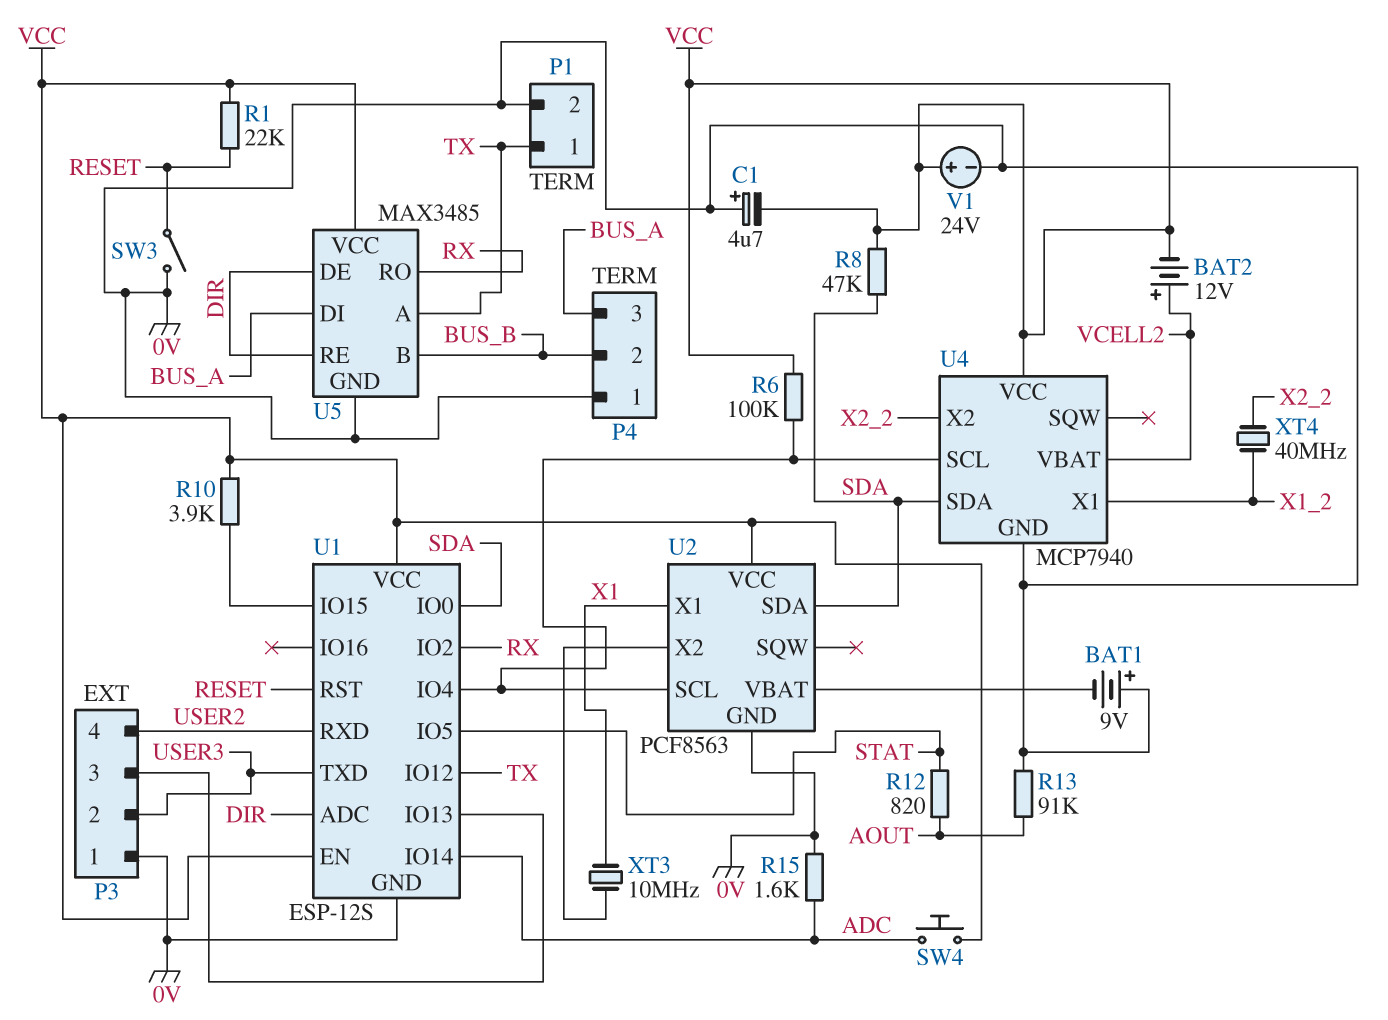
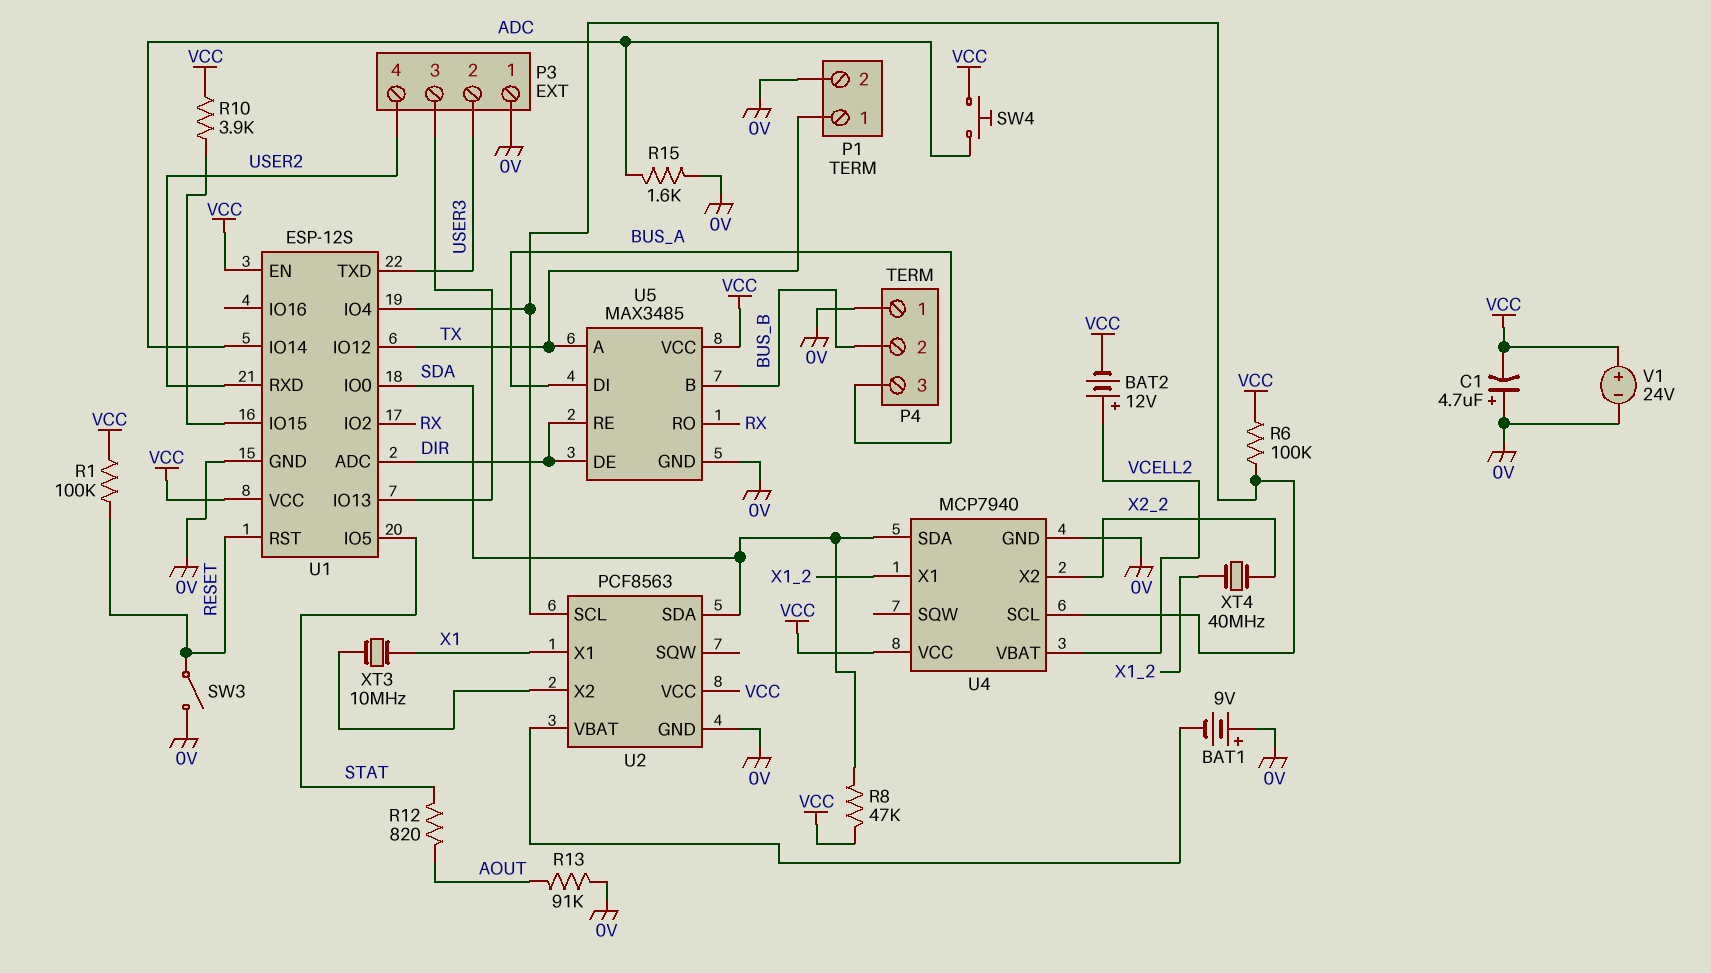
R1: 22k (RESET, VCC) -> 100k (RESET, VCC)

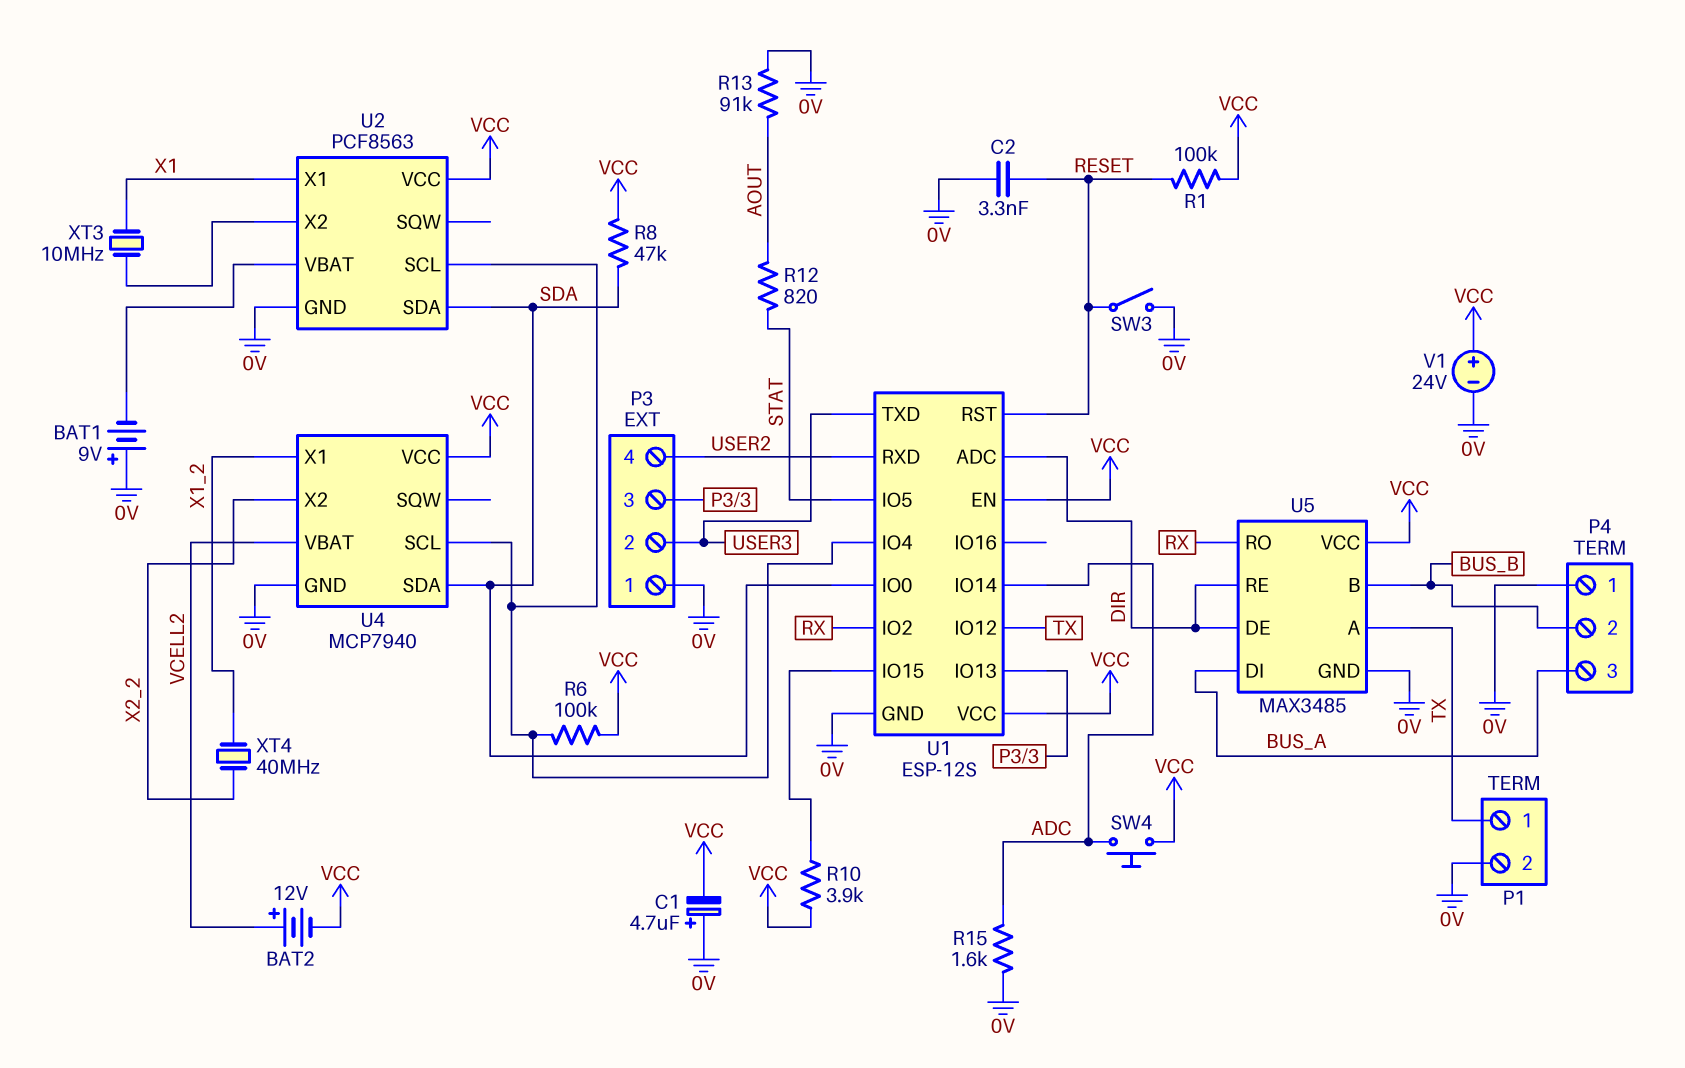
C2: none -> 3.3nF (0V, RESET)

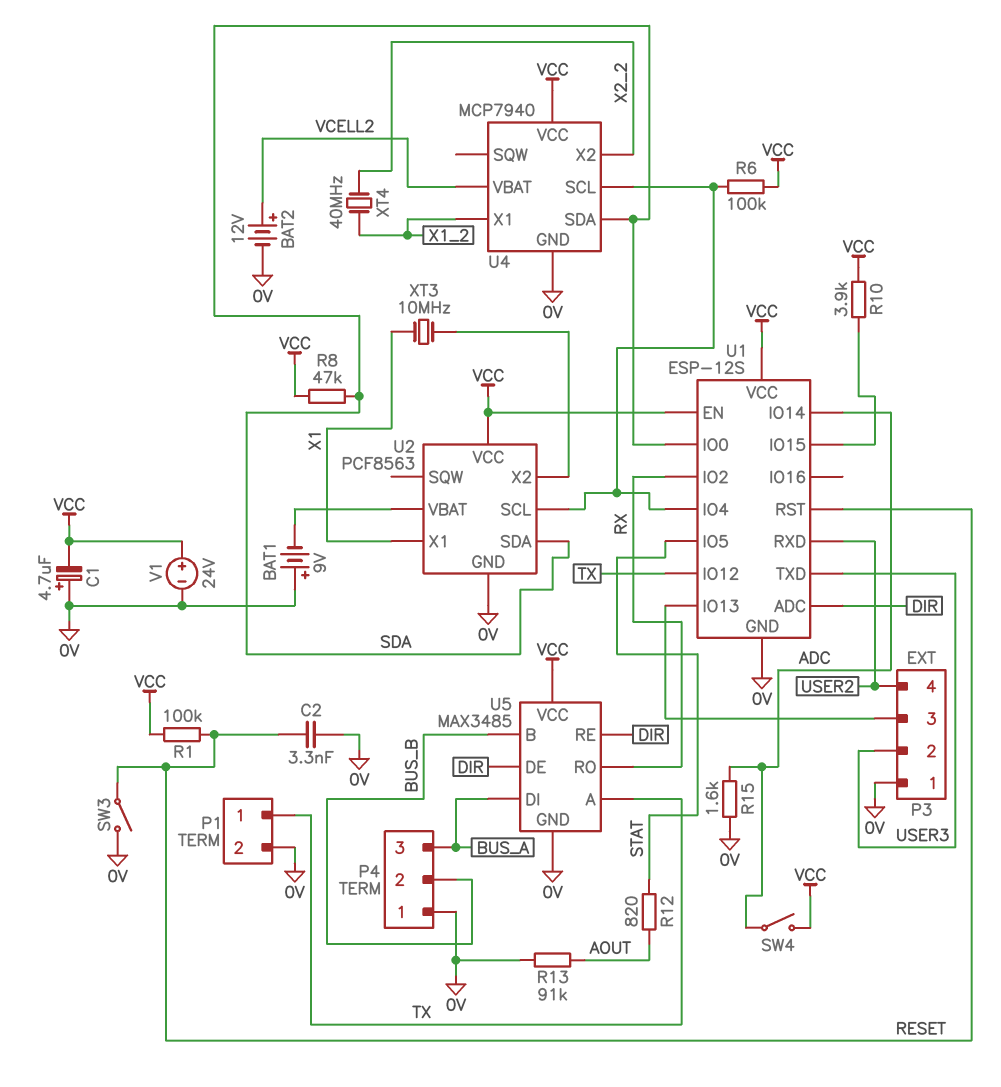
BAT2: 12V (plus VCELL2, minus VCC) -> 12V (plus VCELL2, minus 0V)
SW4: button (ADC, VCC) -> switch (ADC, VCC)

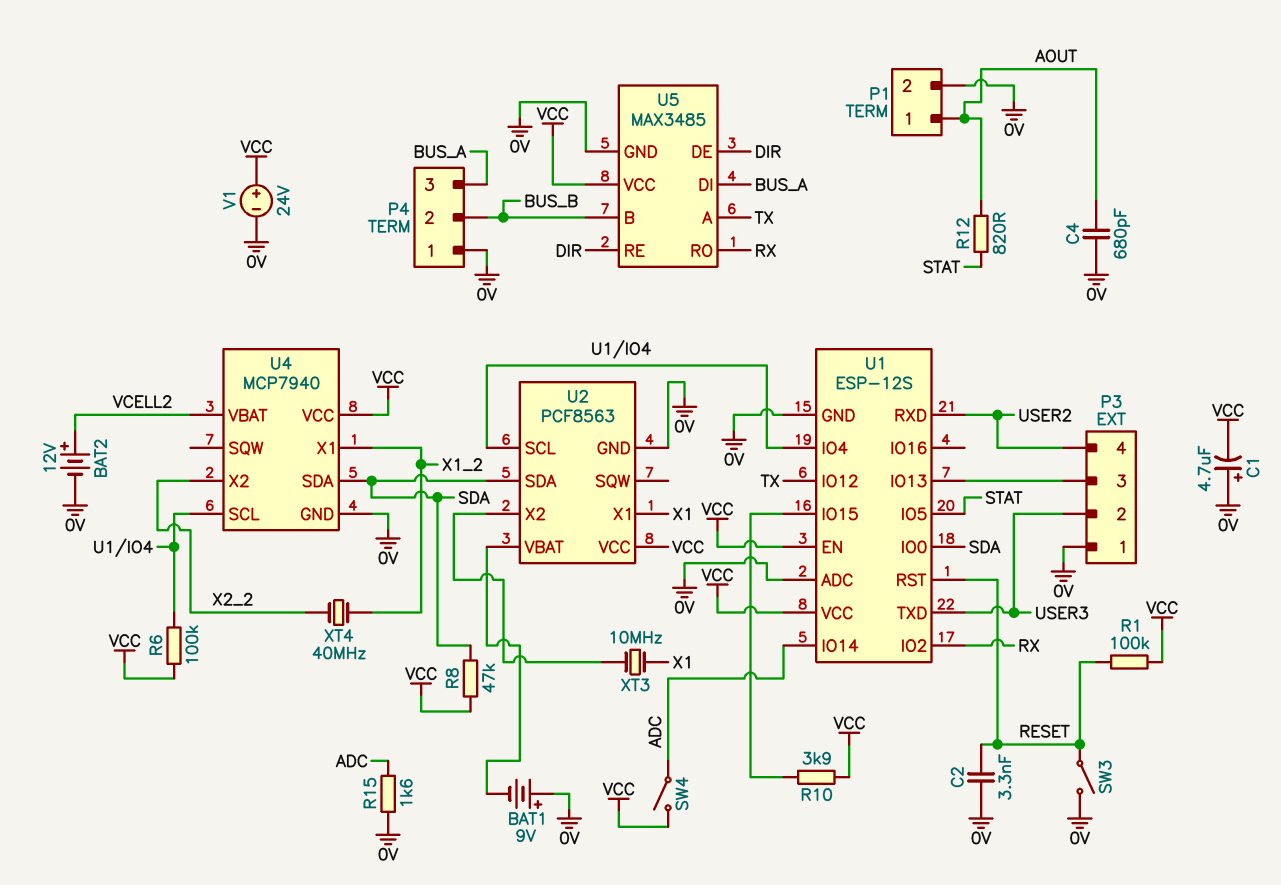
C4: none -> 680pF (0V, AOUT)
P1 pin 1: TX -> AOUT
R13: 91k (0V, AOUT) -> none
U1 pin ADC: DIR -> 0V

